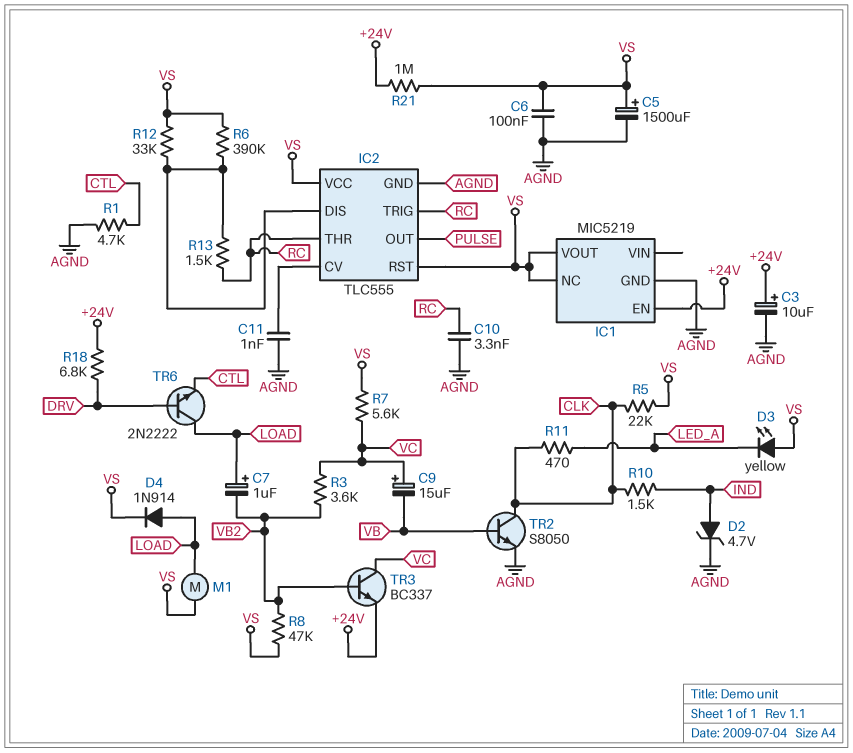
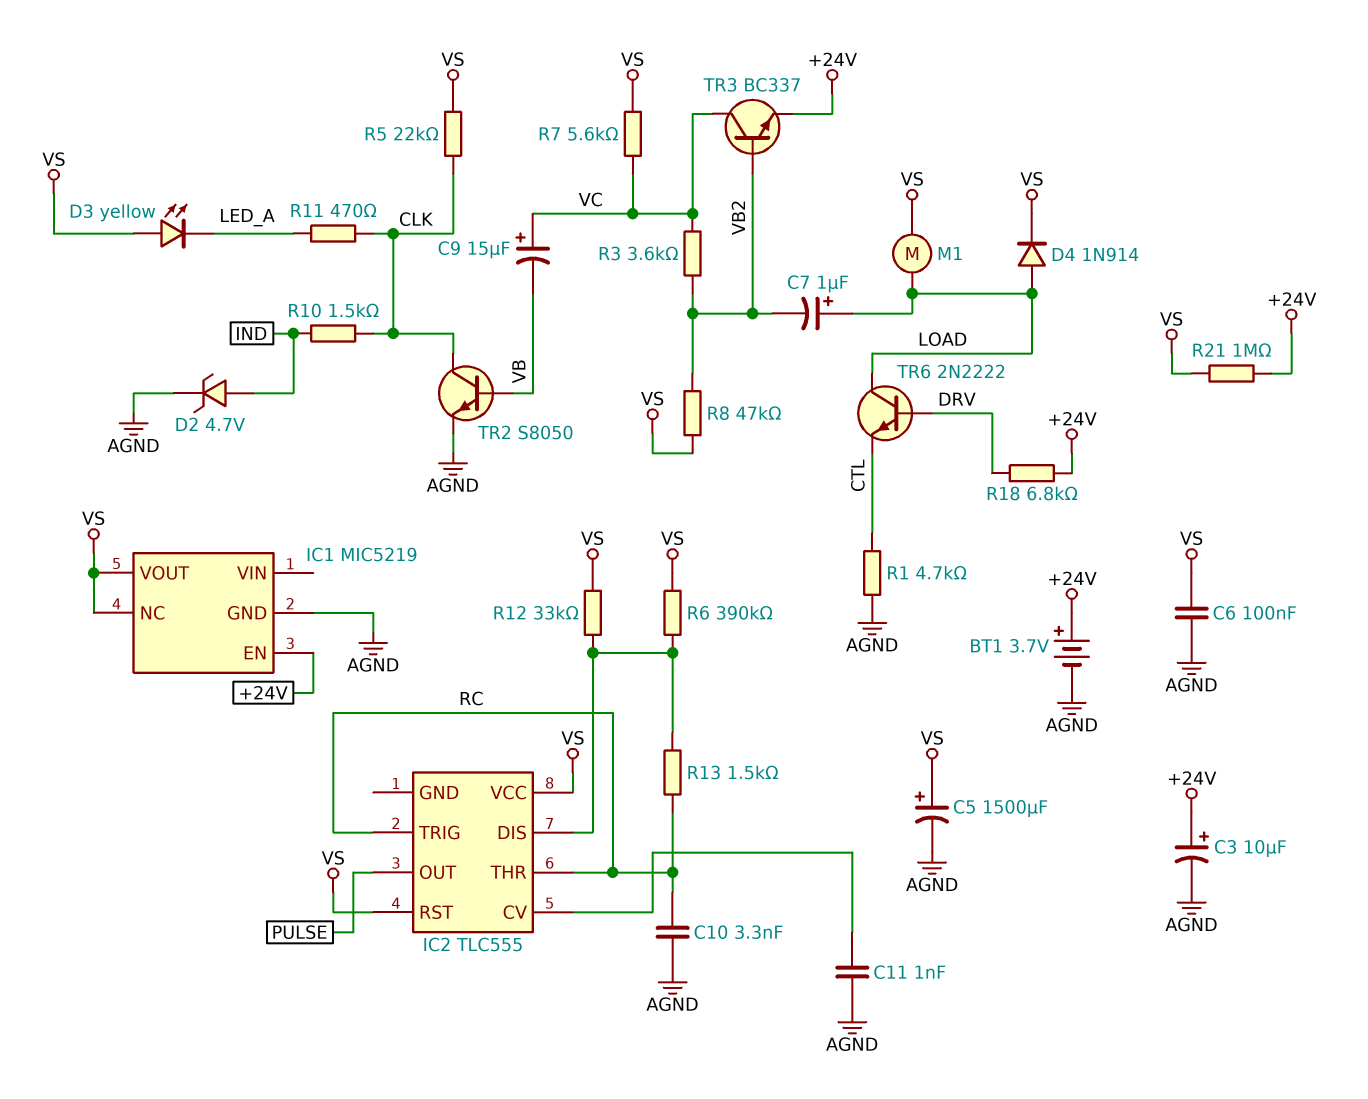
BT1: none -> 3.7V (plus +24V, minus AGND)
IC2 pin GND: AGND -> none

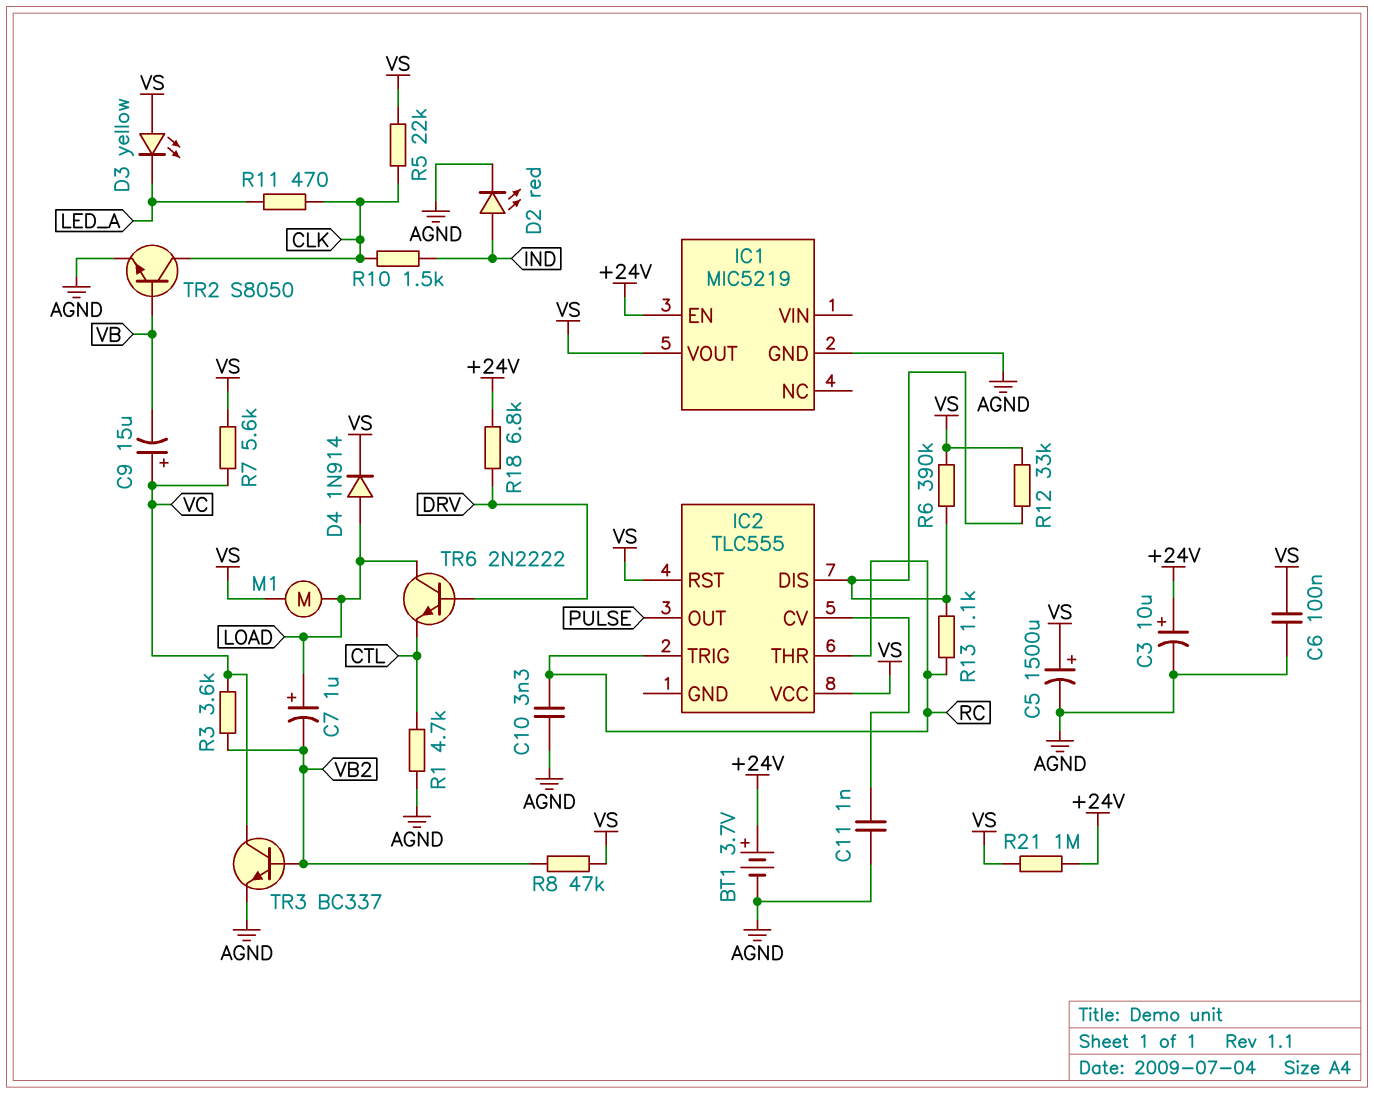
D2: zener 4.7V (A IND, K AGND) -> LED red (A IND, K AGND)
IC1 pin NC: VS -> none
R13: 1.5k (IC2/DIS, RC) -> 1.1k (IC2/DIS, RC)
TR3: NPN BC337 (B VB2, C VC, E +24V) -> NPN BC337 (B VB2, C VC, E AGND)

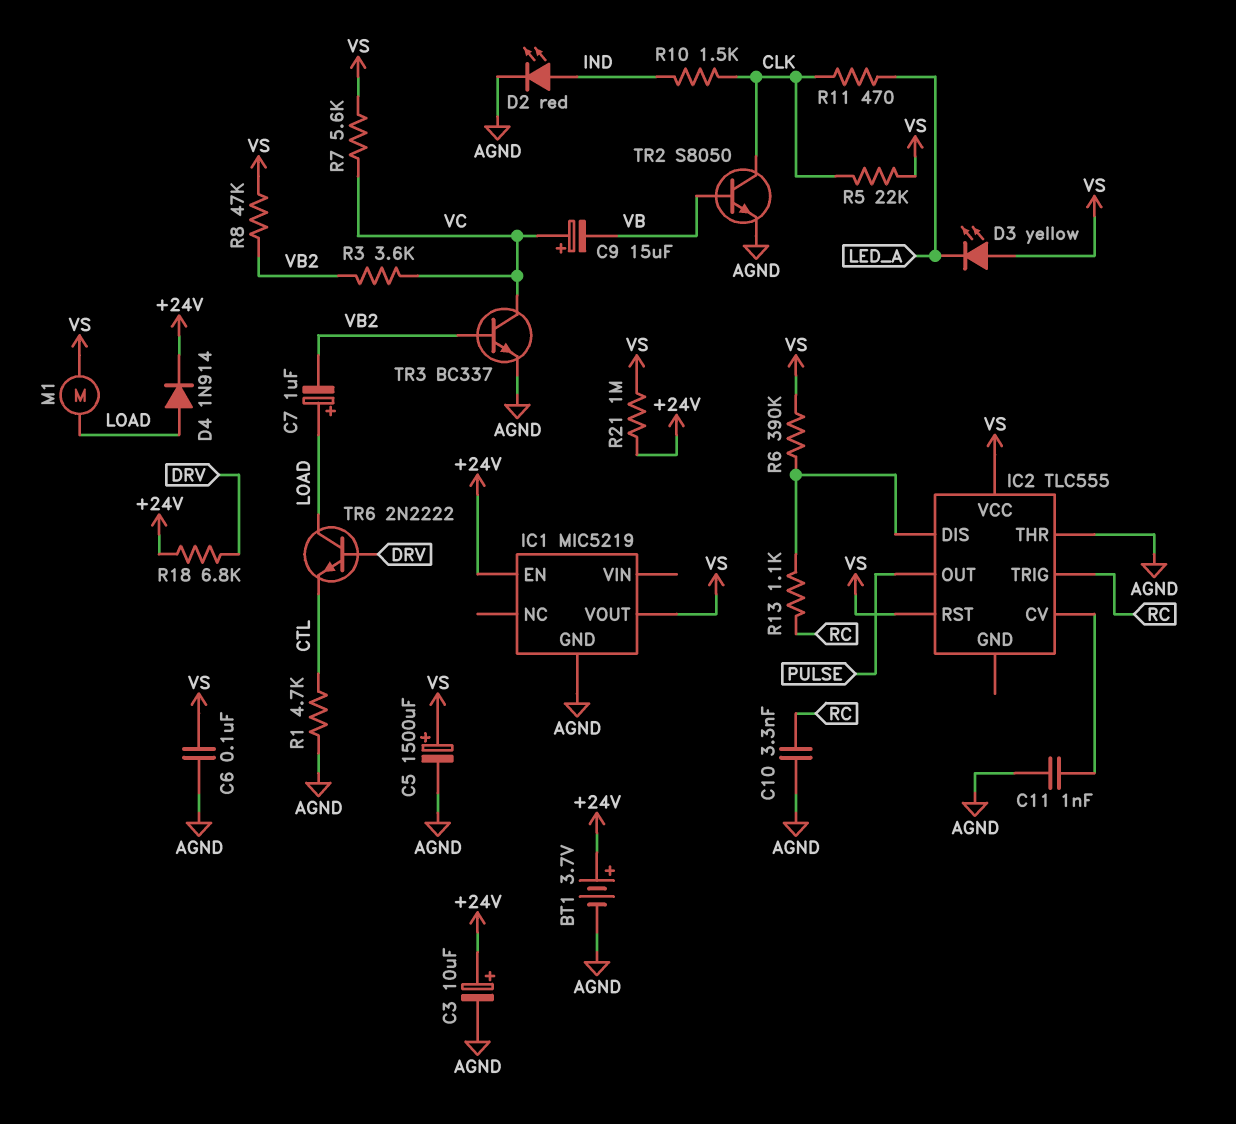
D4: diode 1N914 (A LOAD, K VS) -> diode 1N914 (A LOAD, K +24V)
IC2 pin THR: RC -> AGND
R12: 33k (IC2/DIS, VS) -> none

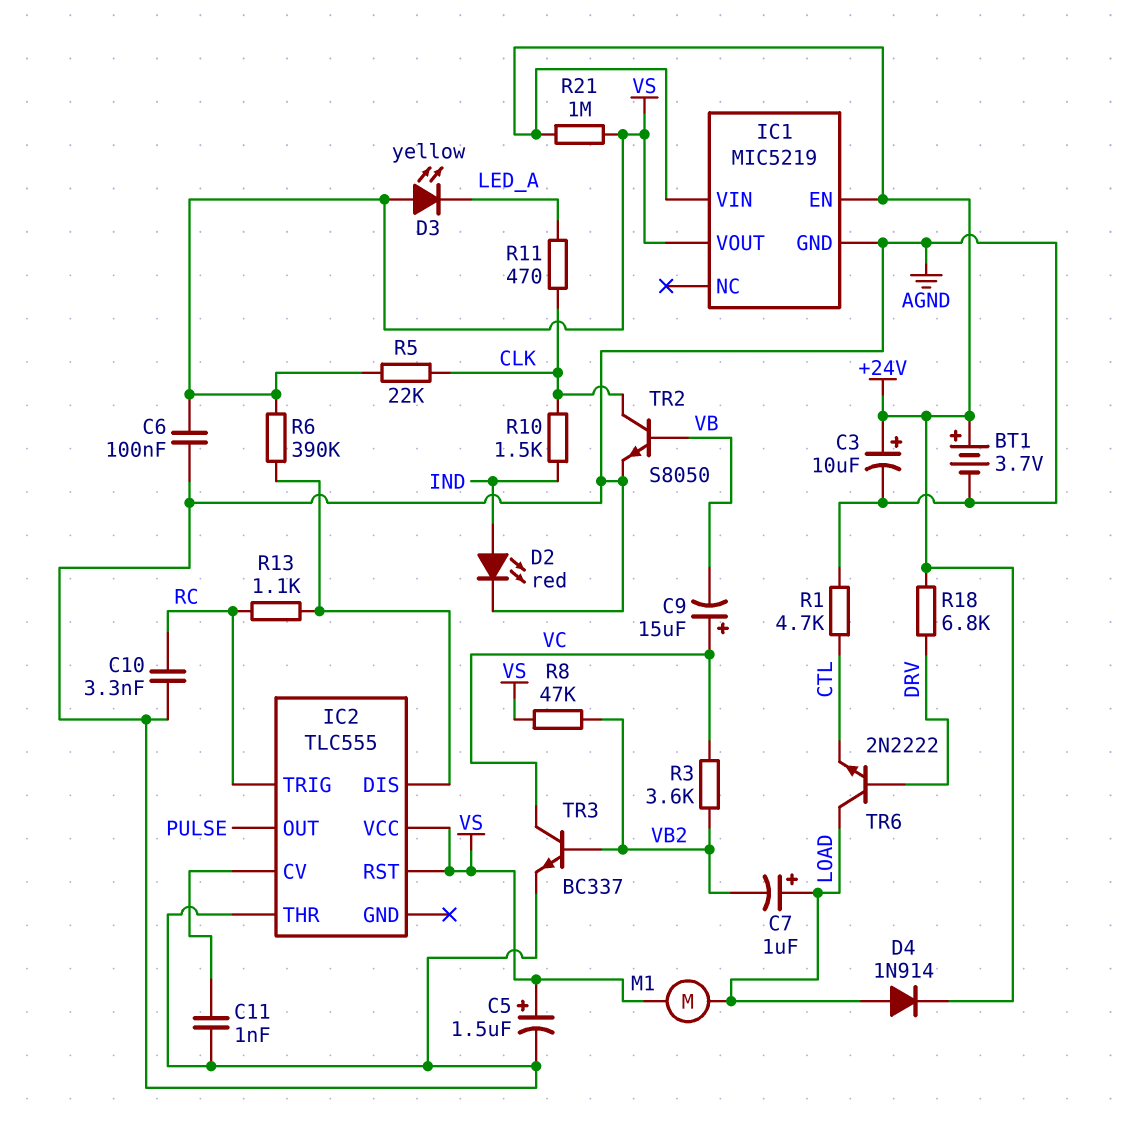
C5: 1500uF (plus VS, minus AGND) -> 1.5uF (plus VS, minus AGND)
IC1 pin VIN: none -> +24V
R7: 5.6k (VC, VS) -> none

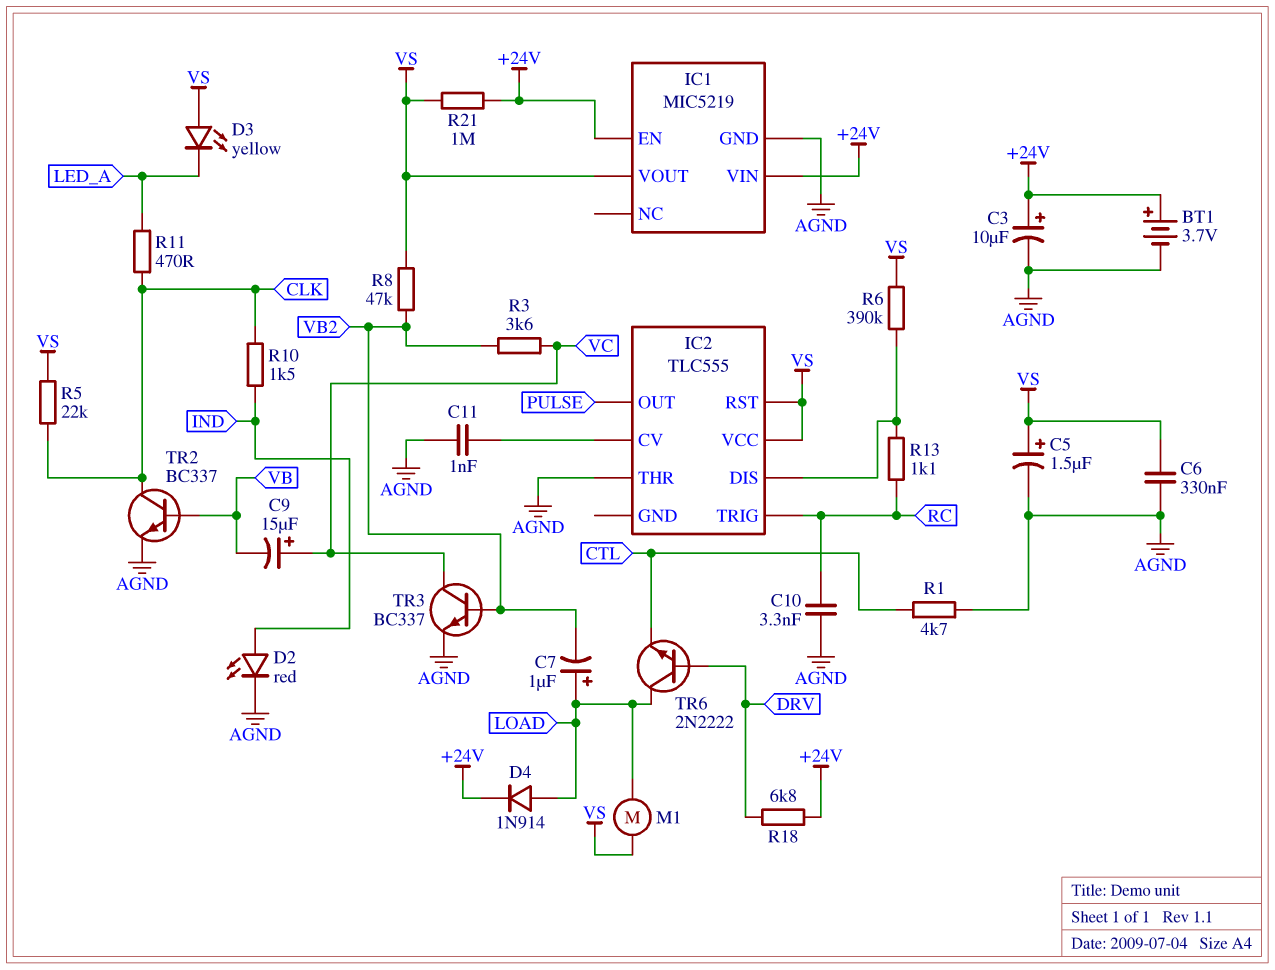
C6: 100nF (AGND, VS) -> 330nF (AGND, VS)
TR2: NPN S8050 (B VB, C CLK, E AGND) -> NPN BC337 (B VB, C CLK, E AGND)

